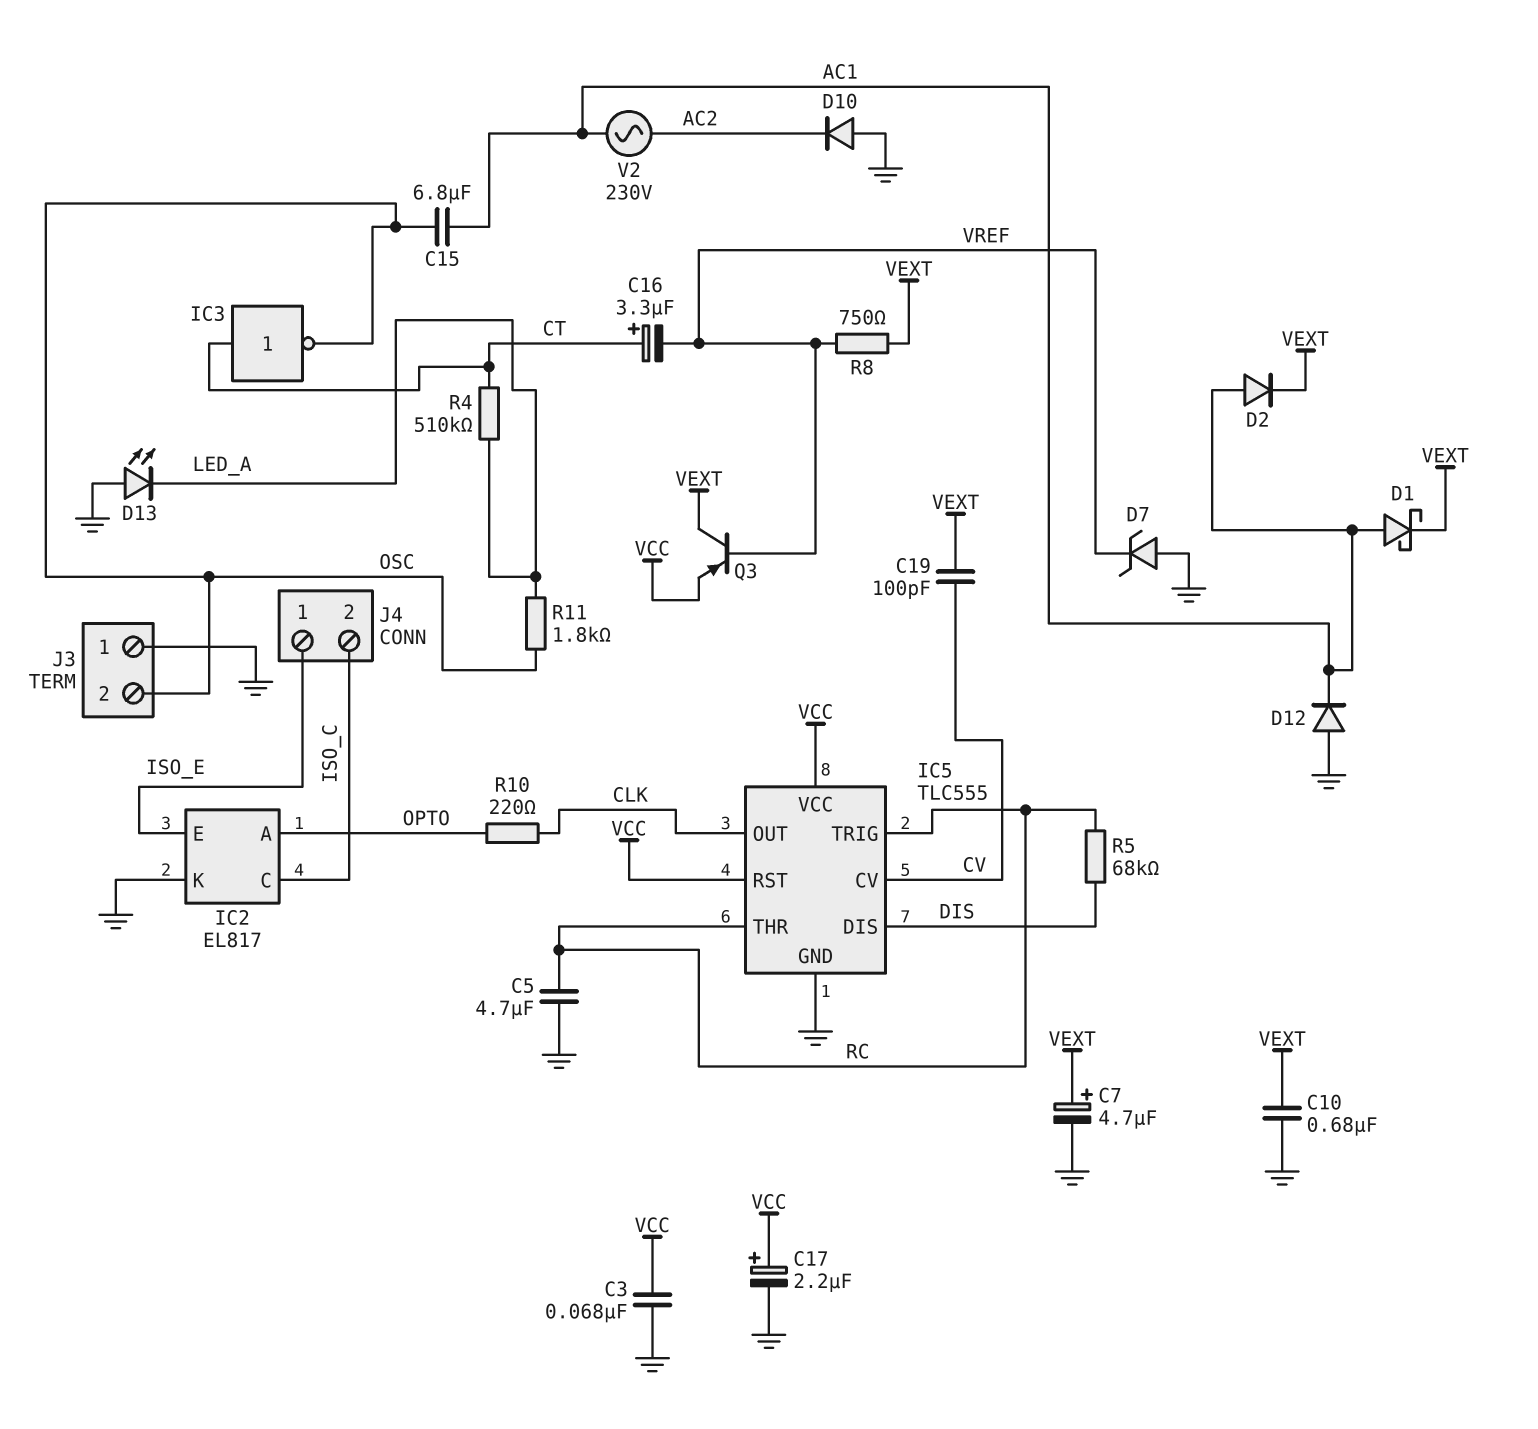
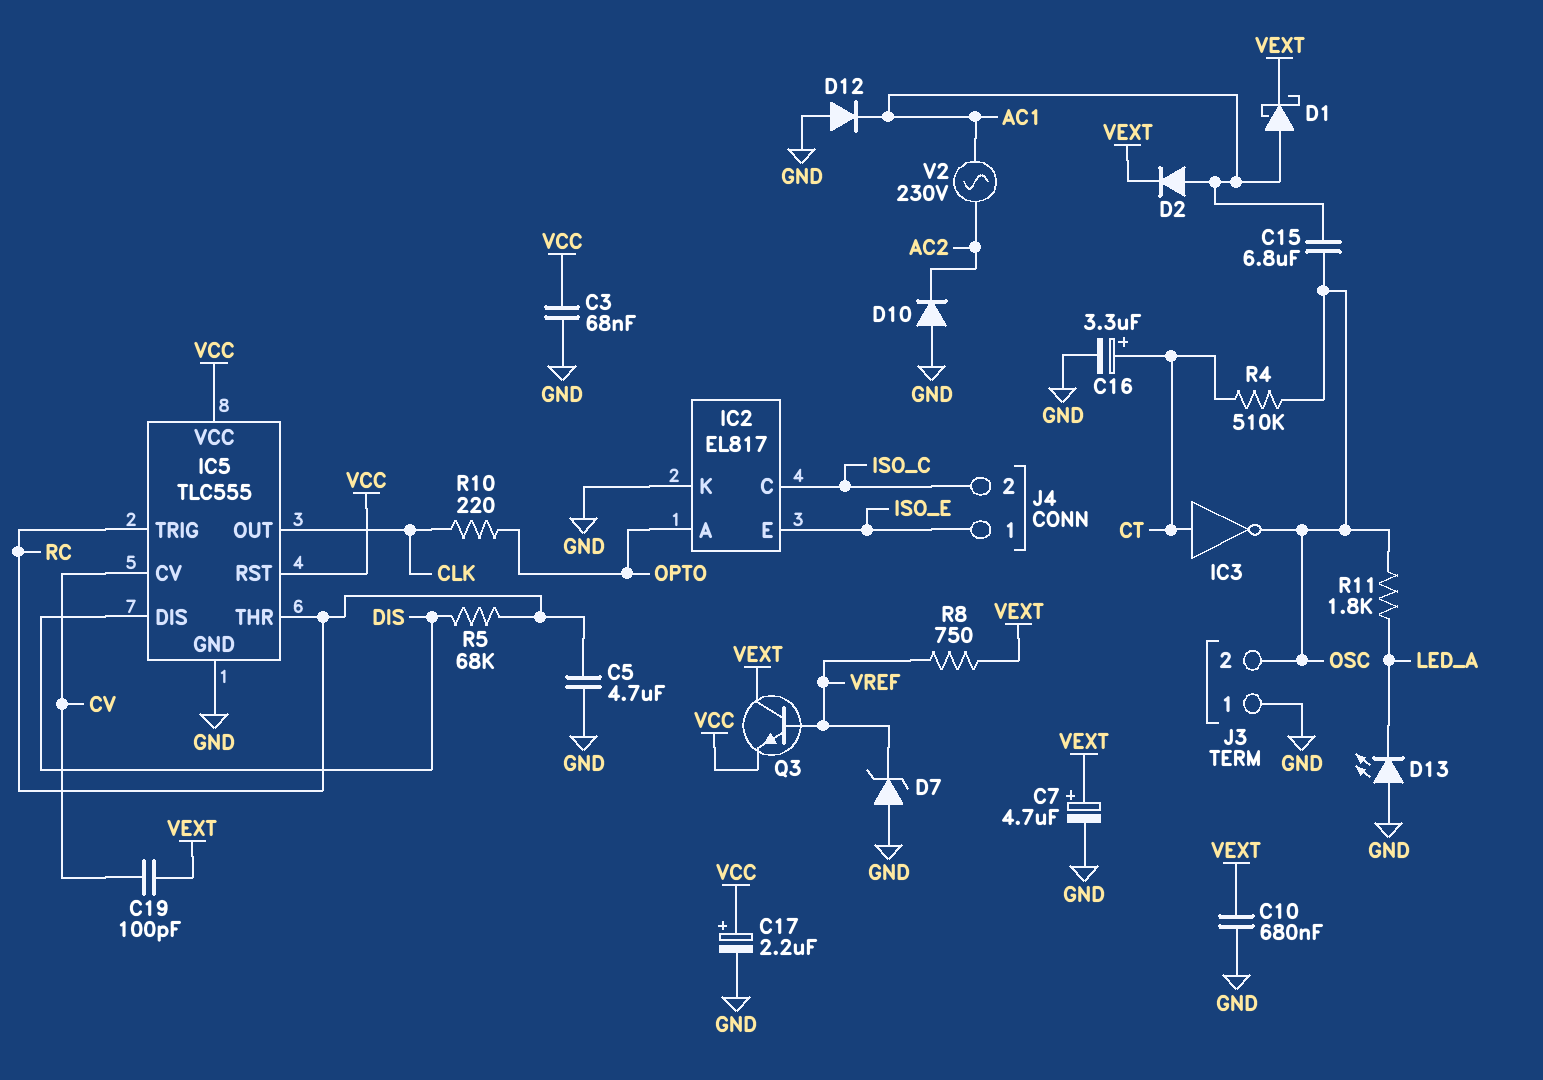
C16: 3.3uF (plus CT, minus VREF) -> 3.3uF (plus CT, minus GND)
Q3: PNP (B VREF, C VEXT, E VCC) -> NPN (B VREF, C VEXT, E VCC)
R4: 510k (CT, LED_A) -> 510k (CT, OSC)

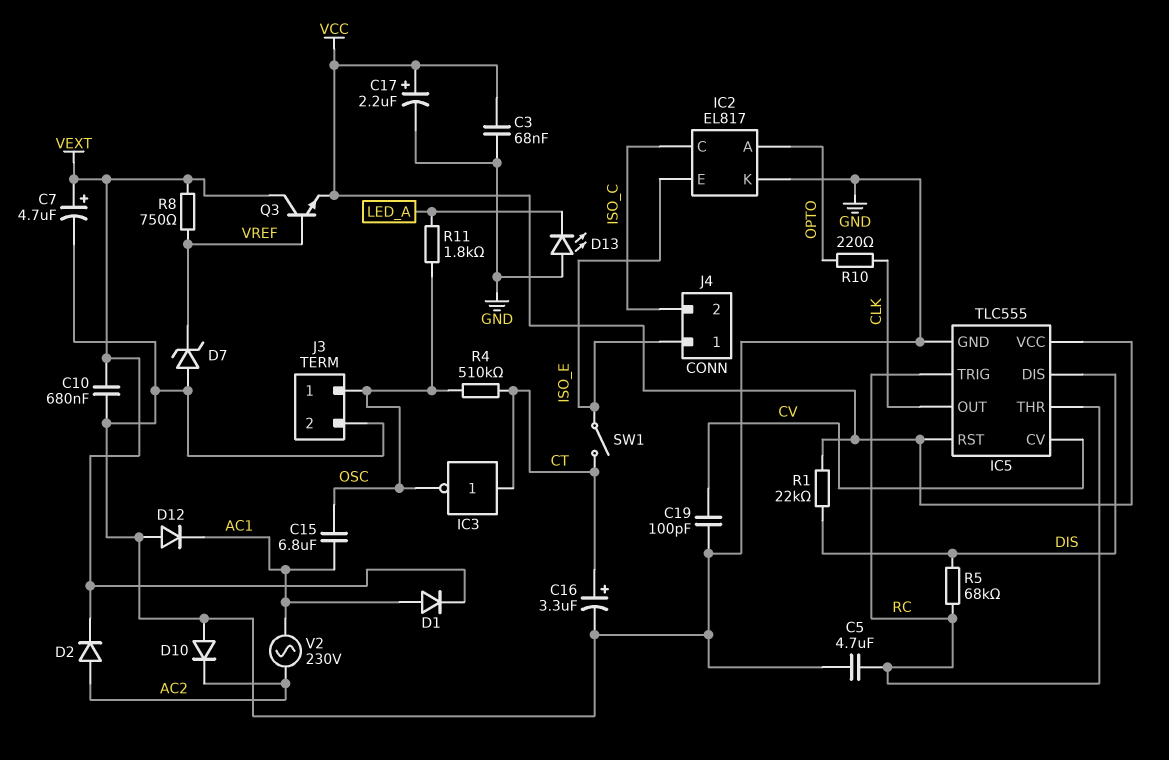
C19: 100pF (CV, VEXT) -> 100pF (CV, GND)
D1: schottky (A AC1, K VEXT) -> diode (A AC1, K VEXT)
D2: diode (A AC1, K VEXT) -> diode (A AC2, K VEXT)
J3 pin 1: GND -> OSC
J3 pin 2: OSC -> GND
R1: none -> 22k (DIS, VCC)
SW1: none -> switch (CT, ISO_E)

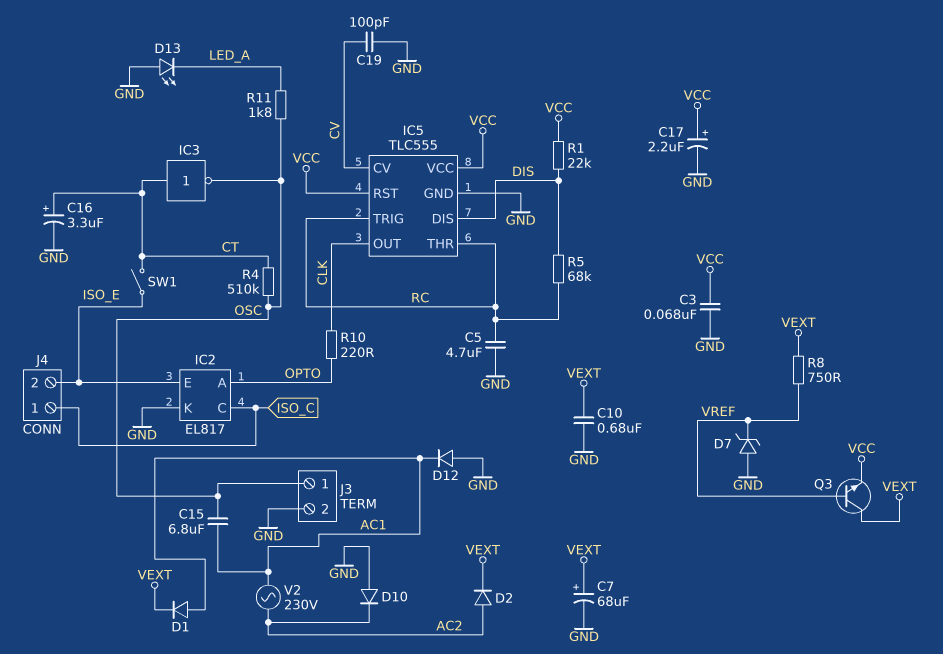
C7: 4.7uF (plus VEXT, minus GND) -> 68uF (plus VEXT, minus GND)
J4 pin 1: ISO_E -> ISO_C
J4 pin 2: ISO_C -> ISO_E

